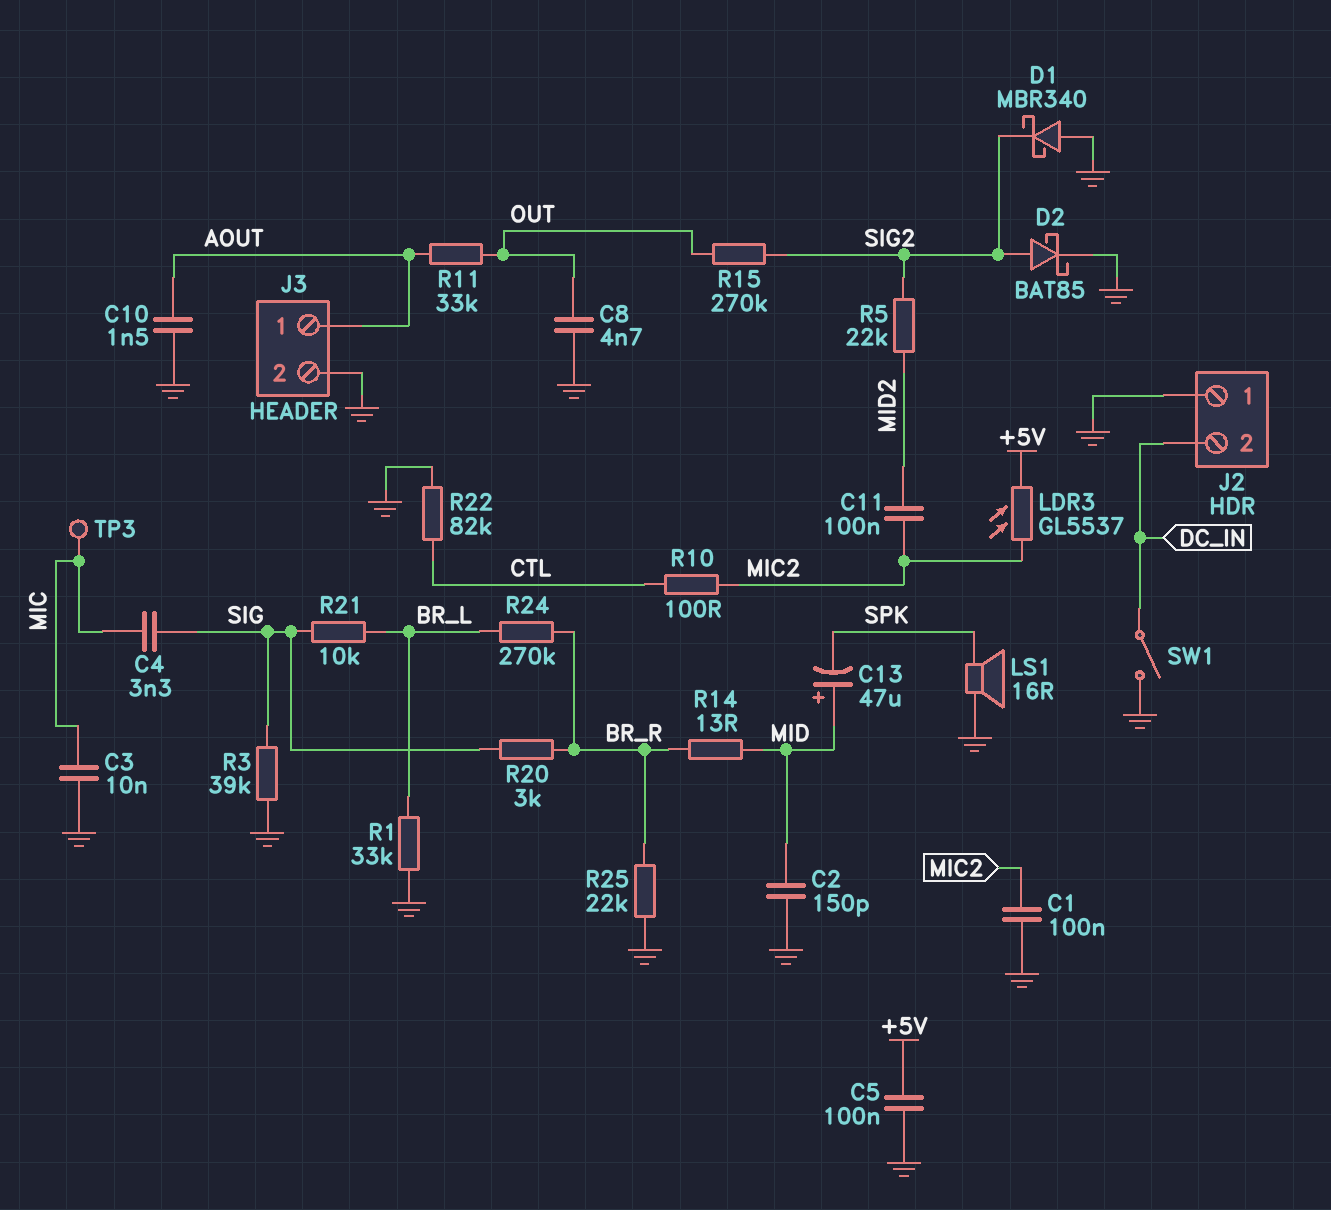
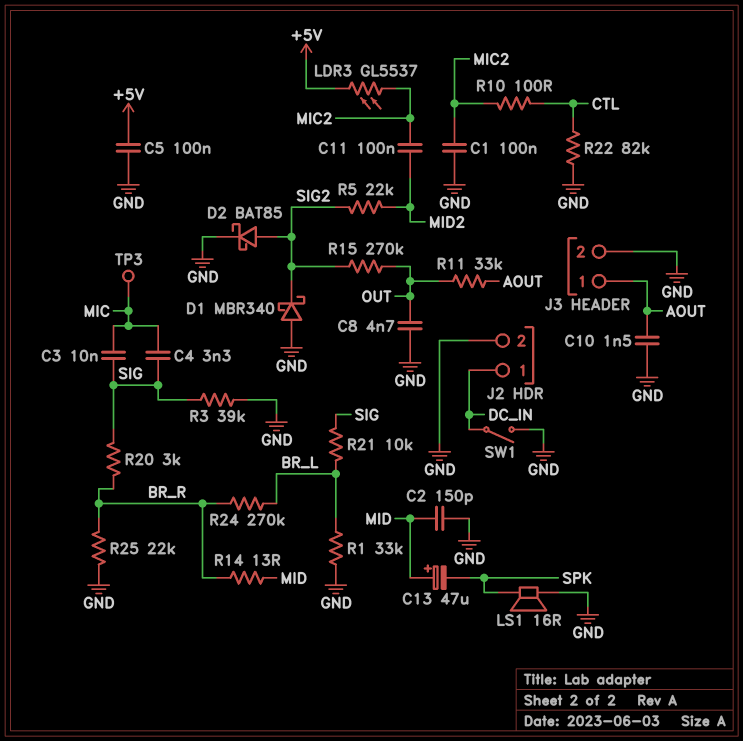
C3: 10nF (GND, MIC) -> 10nF (MIC, SIG)
J2 pin 1: GND -> DC_IN
J2 pin 2: DC_IN -> GND

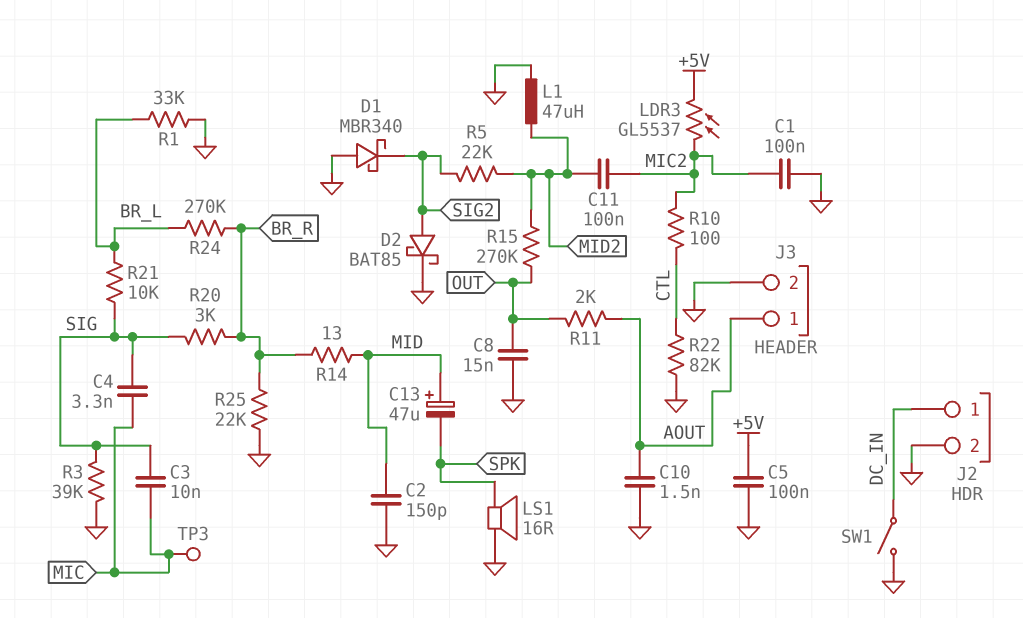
C8: 4.7nF (GND, OUT) -> 15nF (GND, OUT)
L1: none -> 47uH (GND, MID2)
R11: 33k (AOUT, OUT) -> 2k (AOUT, OUT)
R15: 270k (OUT, SIG2) -> 270k (MID2, OUT)

